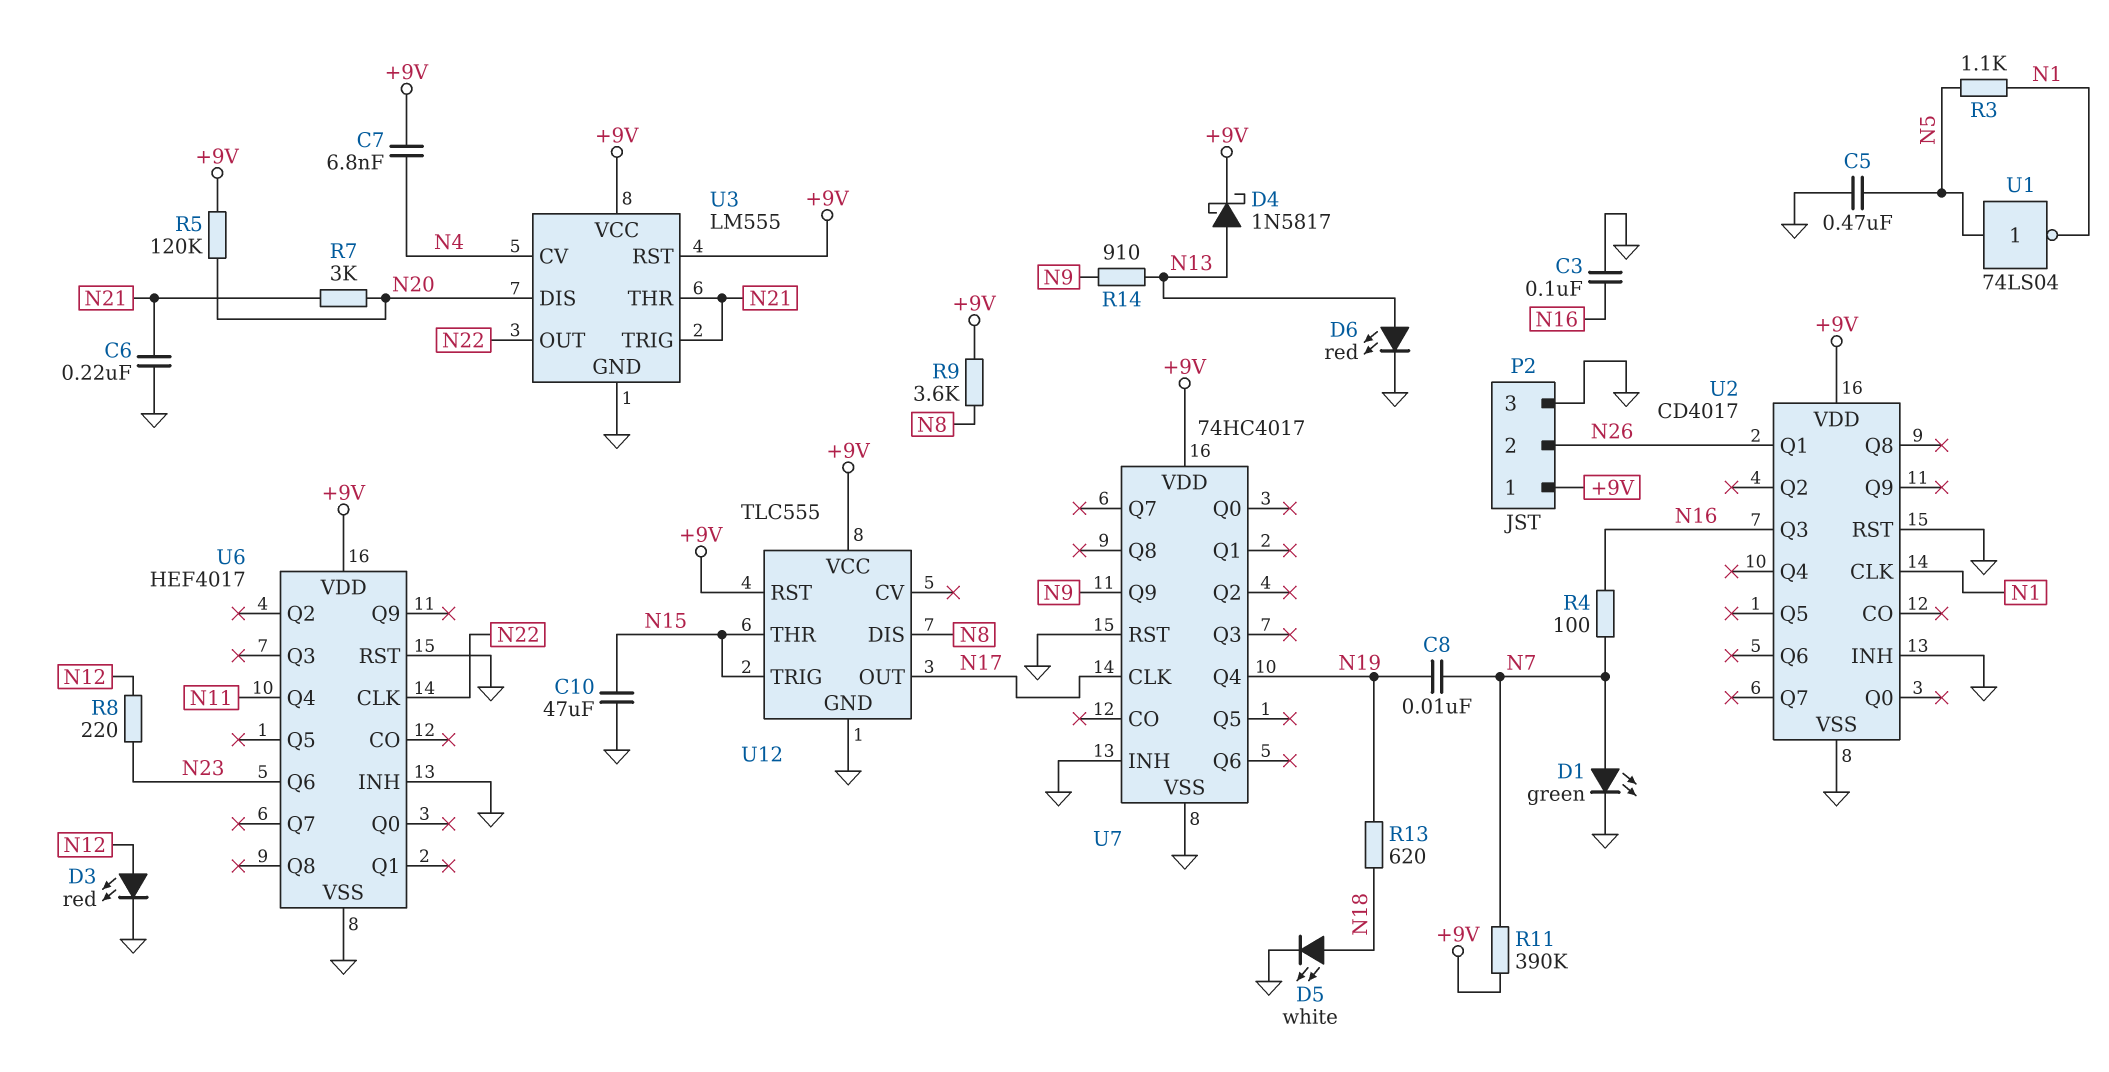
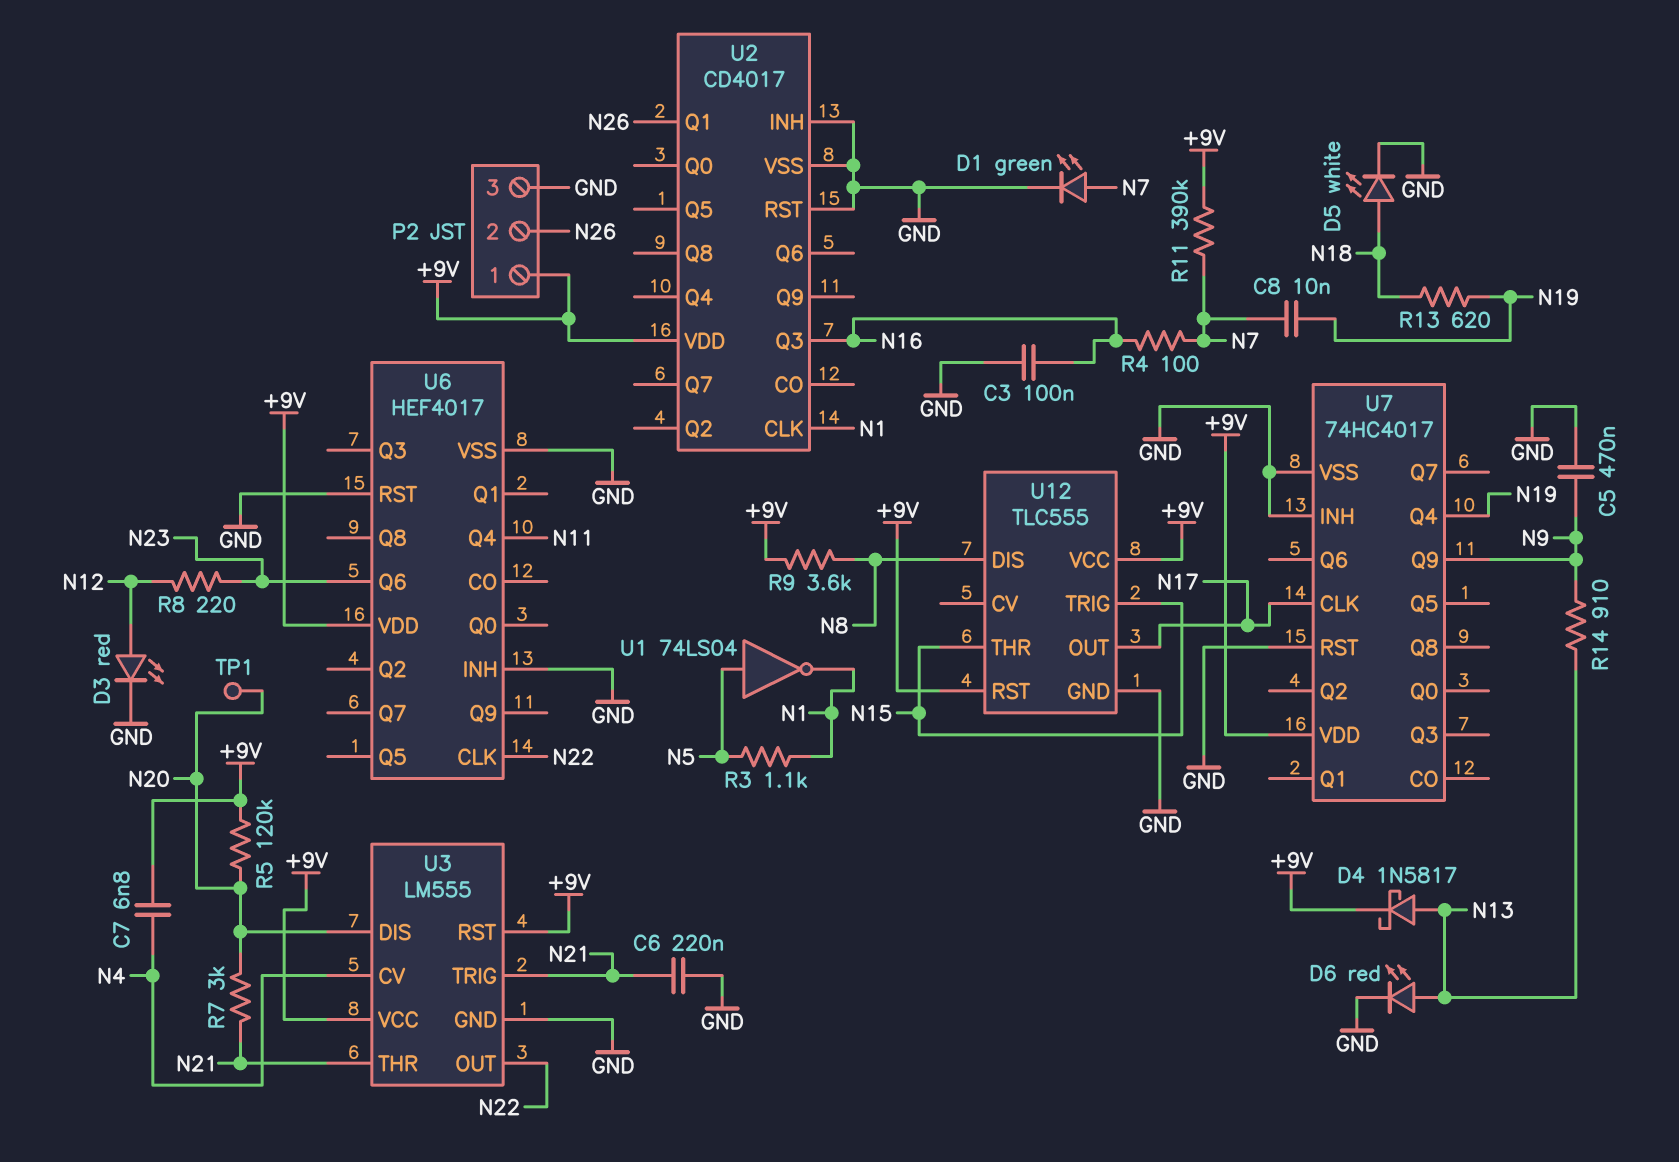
C5: 470nF (GND, N5) -> 470nF (GND, N9)
C10: 47uF (GND, N15) -> none
TP1: none -> test point (N20)

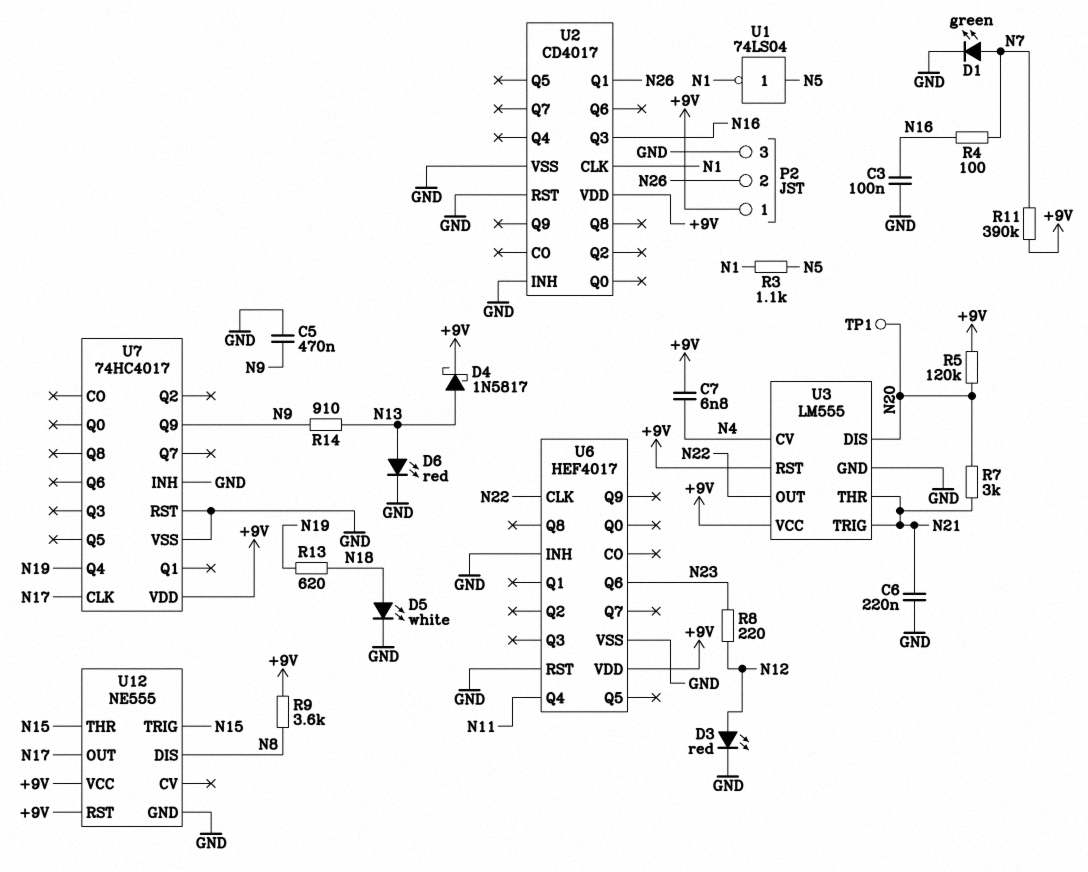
C8: 10nF (N7, N19) -> none
U12: TLC555 -> NE555

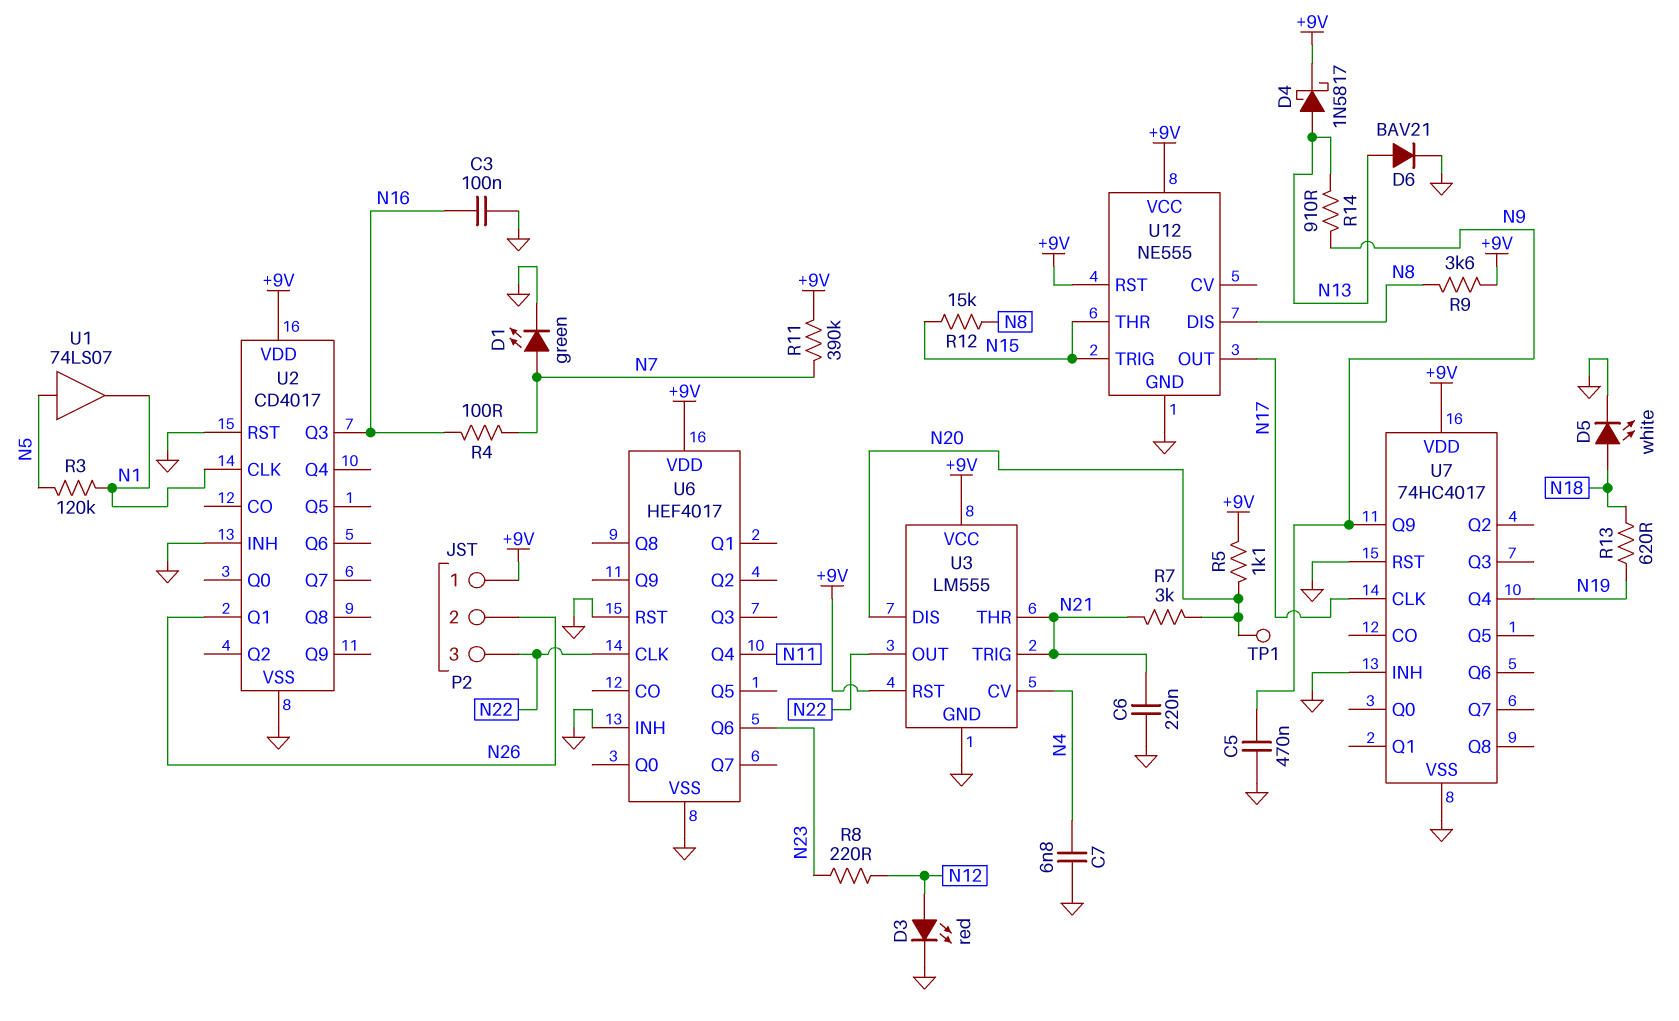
C7: 6.8nF (+9V, N4) -> 6.8nF (GND, N4)
D6: LED red (A N13, K GND) -> diode BAV21 (A N13, K GND)
P2 pin 3: GND -> N22
R3: 1.1k (N1, N5) -> 120k (N1, N5)
R5: 120k (+9V, N20) -> 1.1k (+9V, N20)
R12: none -> 15k (N8, N15)
U1: NOT 74LS04 (in N5, out N1) -> buffer 74LS07 (in N5, out N1)

